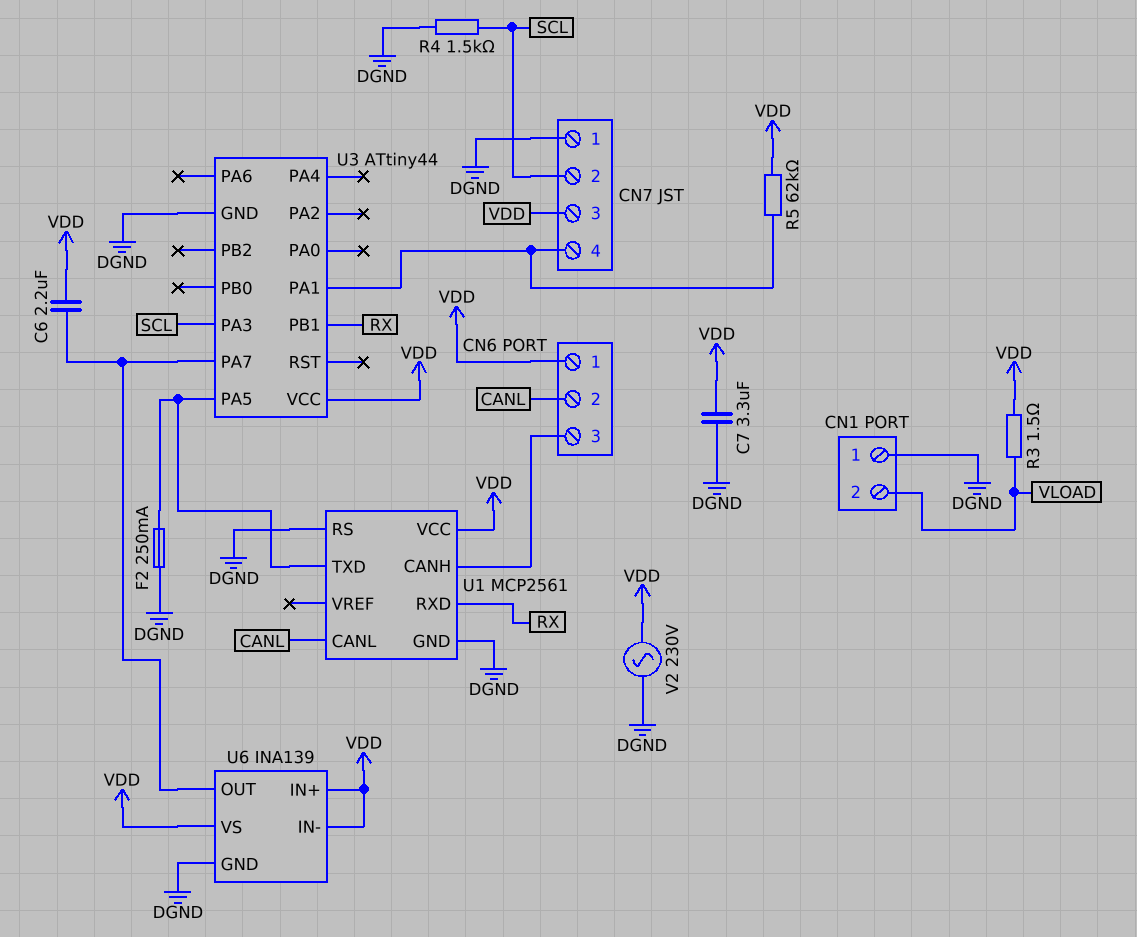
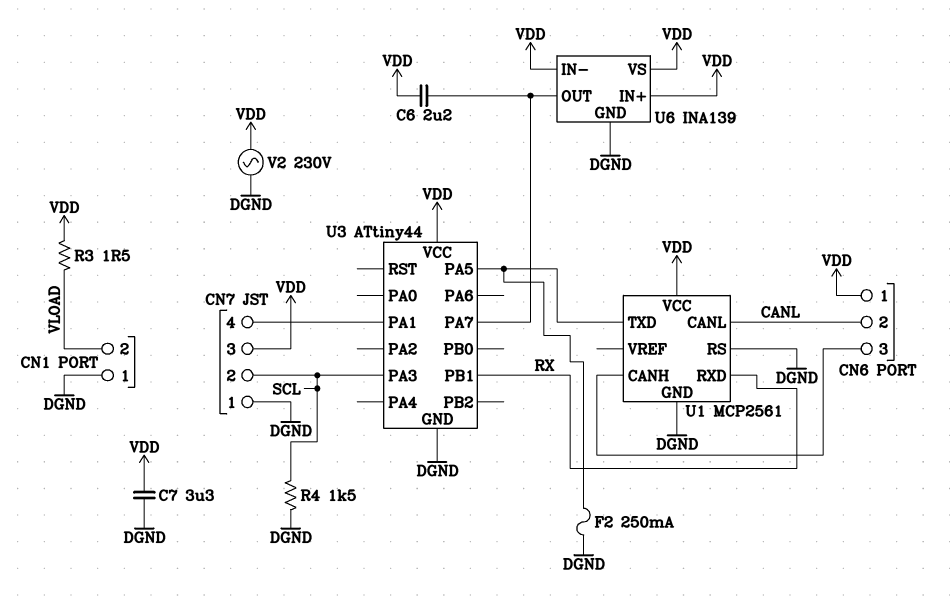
R5: 62k (CN7/4, VDD) -> none

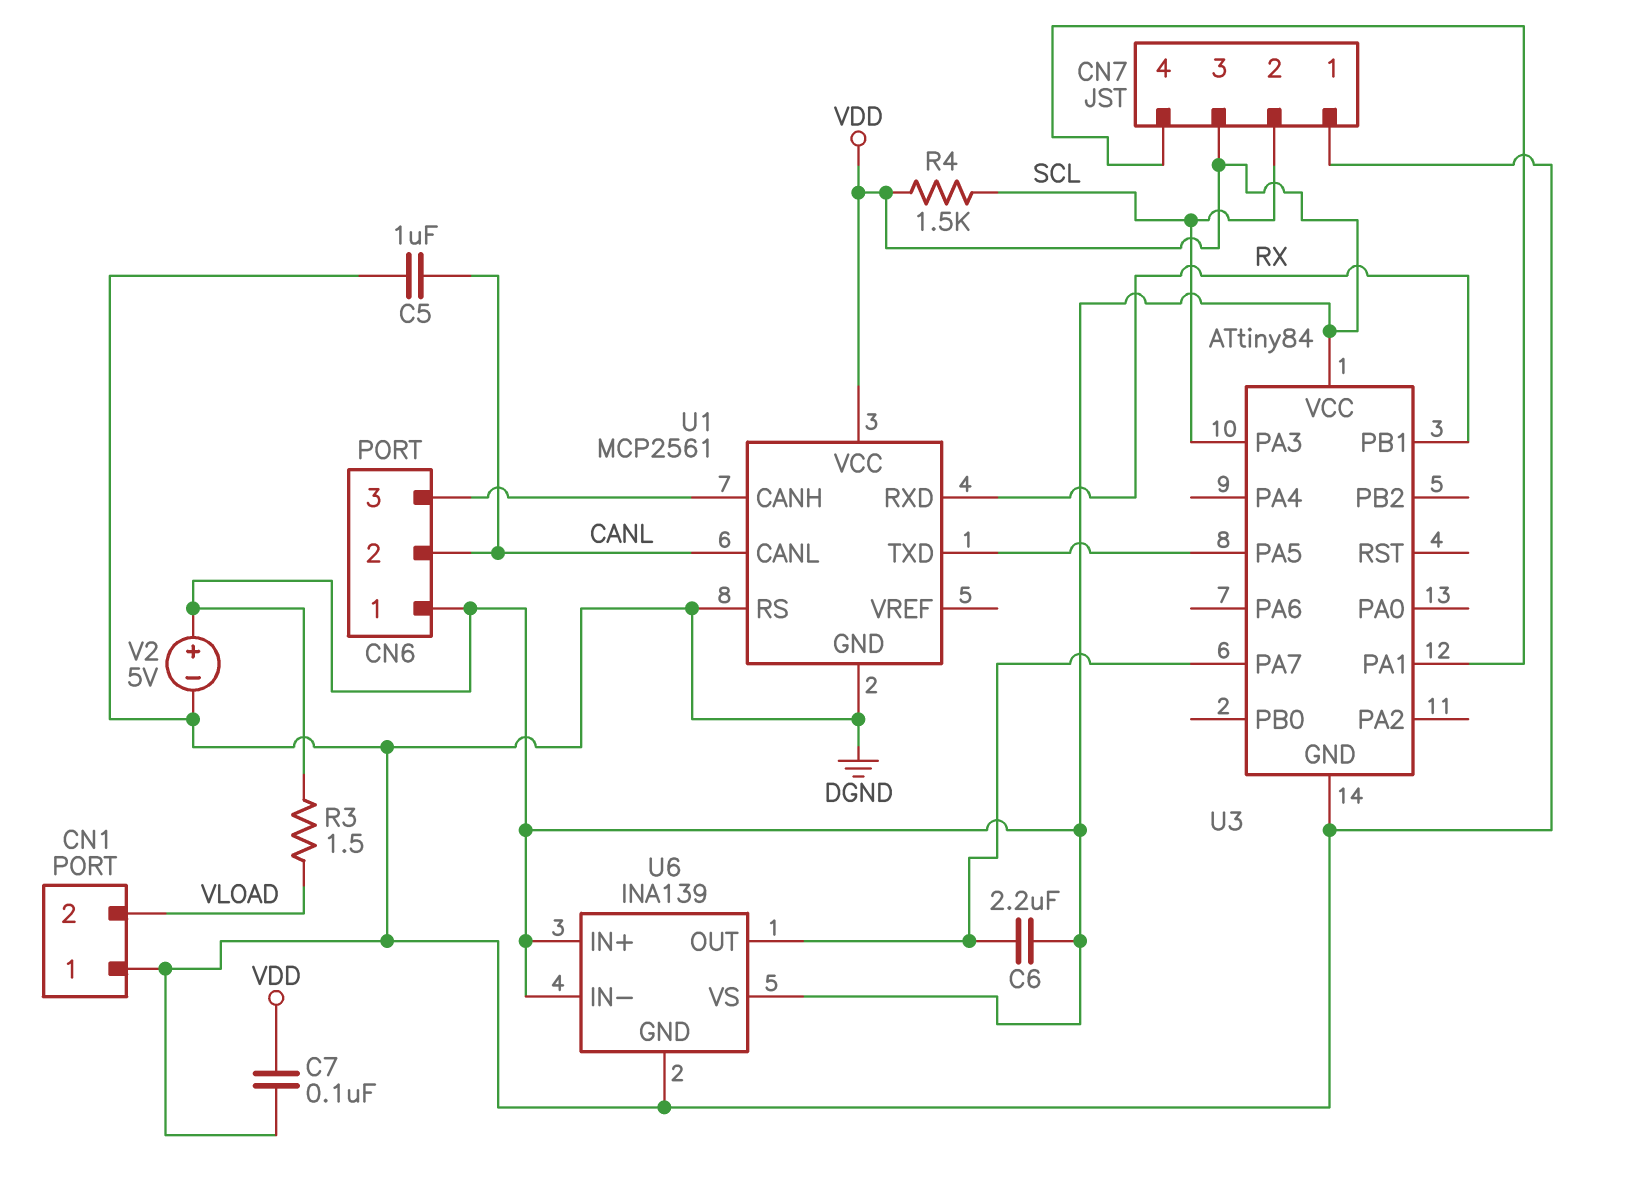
C5: none -> 1uF (CANL, DGND)
C7: 3.3uF (DGND, VDD) -> 100nF (DGND, VDD)
F2: 250mA (DGND, U1/TXD) -> none
R4: 1.5k (DGND, SCL) -> 1.5k (SCL, VDD)
U3: ATtiny44 -> ATtiny84
V2: AC 230V (DGND, VDD) -> 5V (plus VDD, minus DGND)

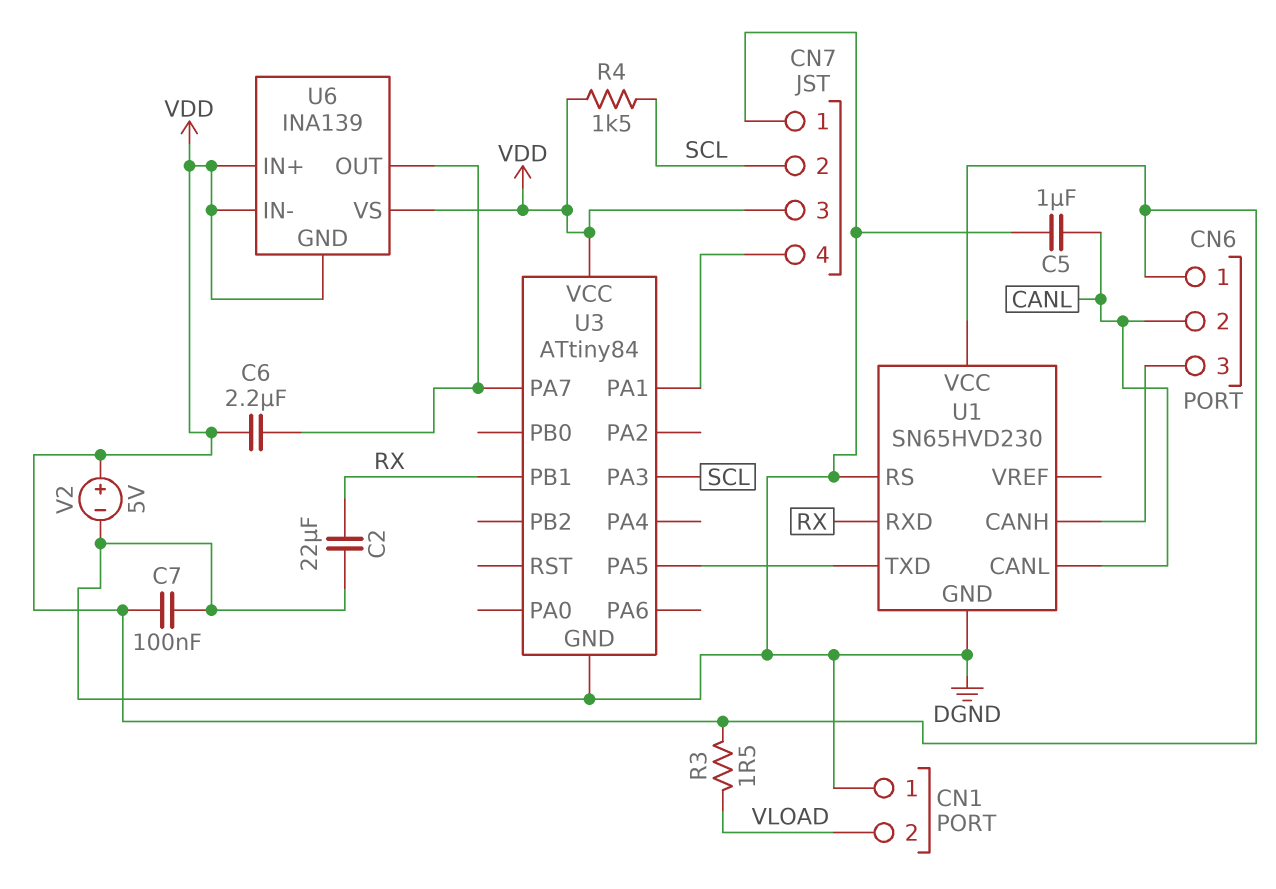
C2: none -> 22uF (DGND, RX)
U1: MCP2561 -> SN65HVD230
U6 pin GND: DGND -> VDD

